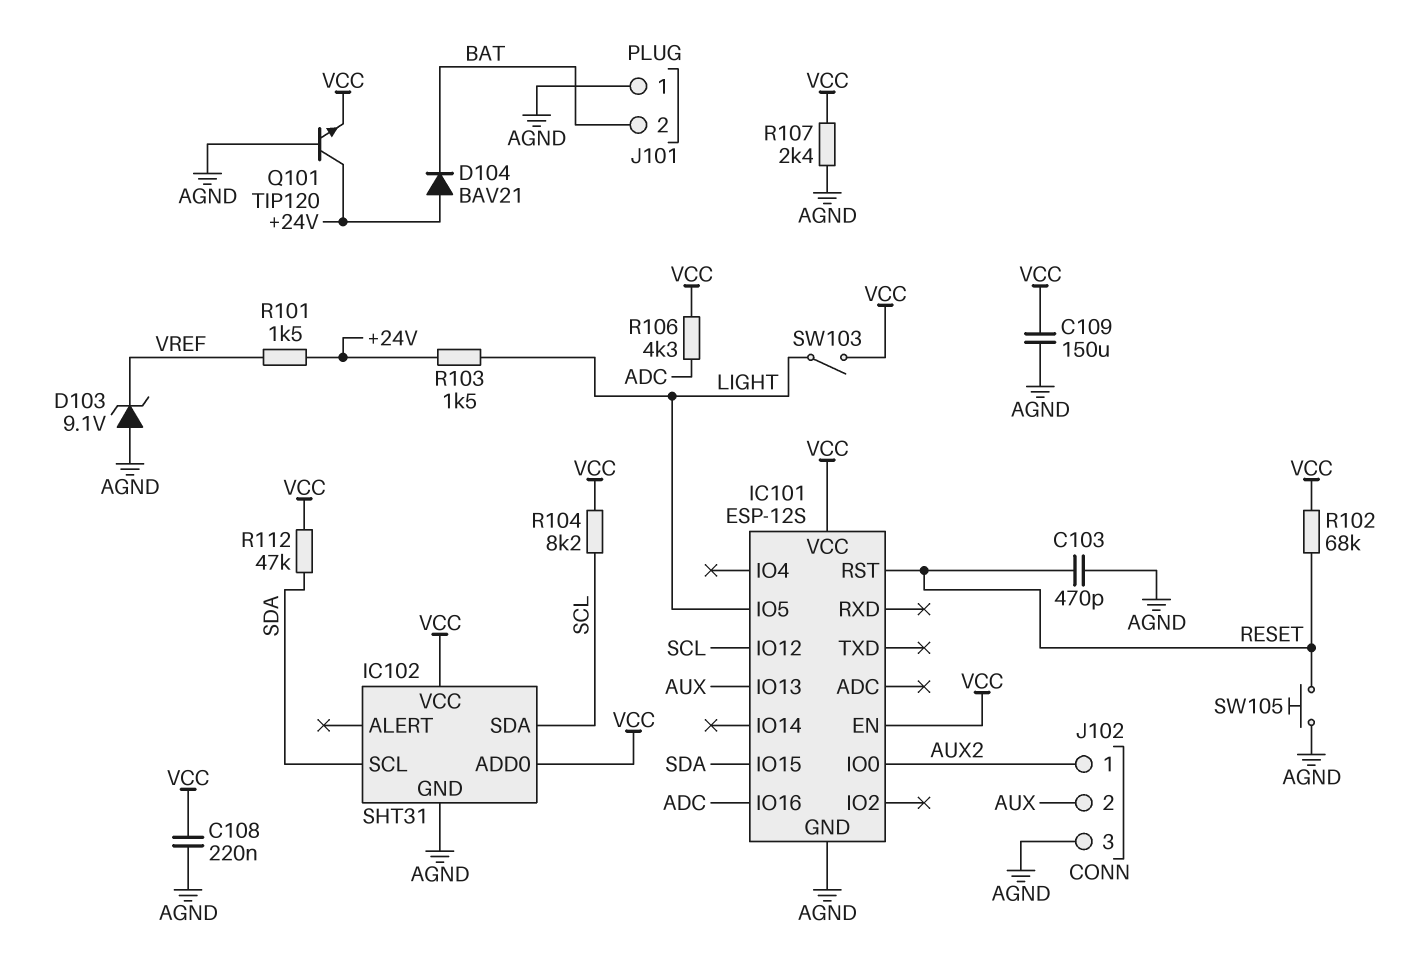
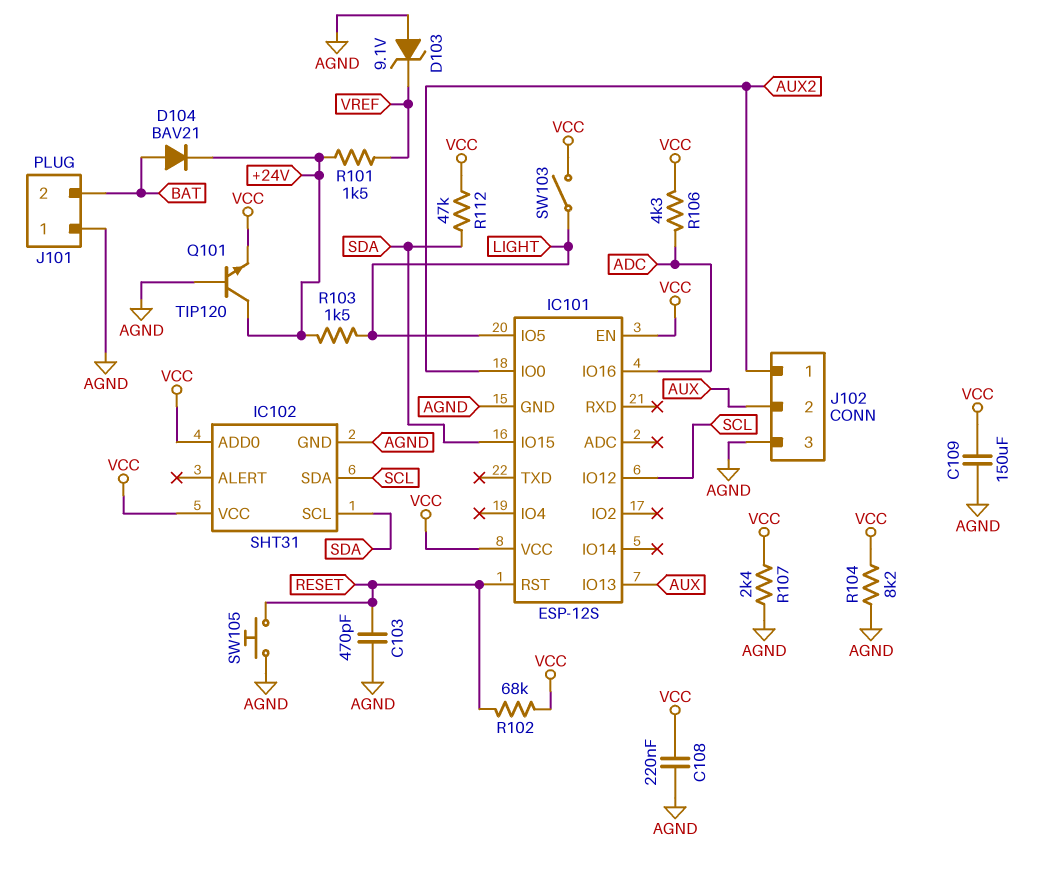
D104: diode BAV21 (A +24V, K BAT) -> diode BAV21 (A BAT, K +24V)
R104: 8.2k (SCL, VCC) -> 8.2k (AGND, VCC)

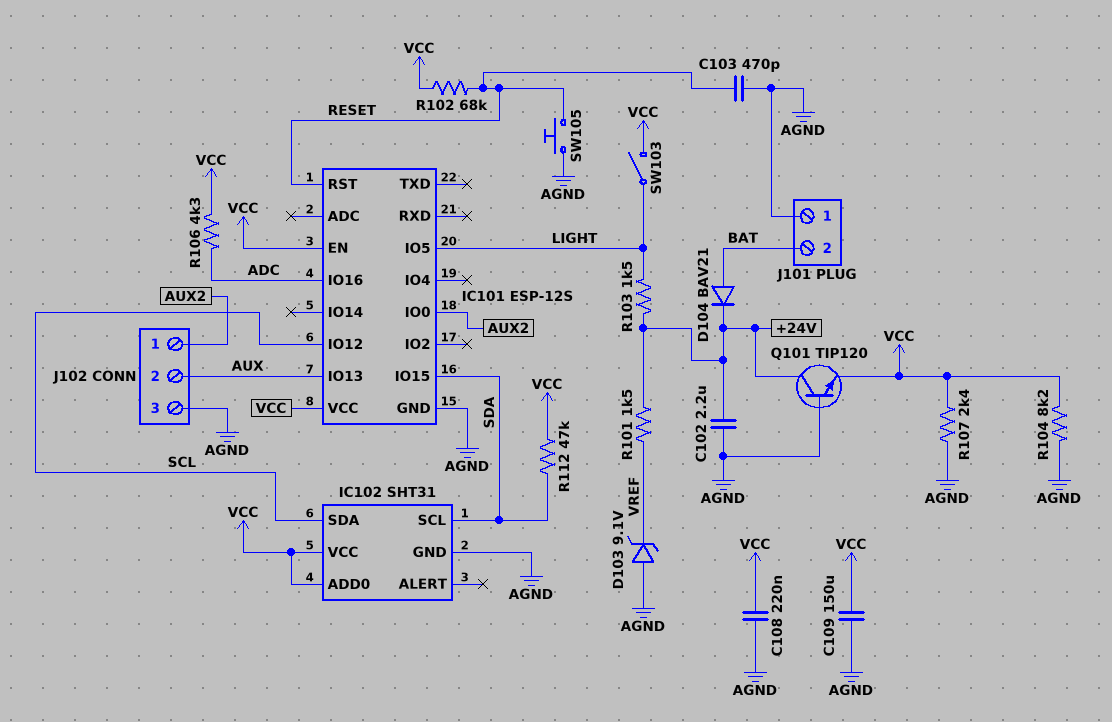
C102: none -> 2.2uF (+24V, AGND)

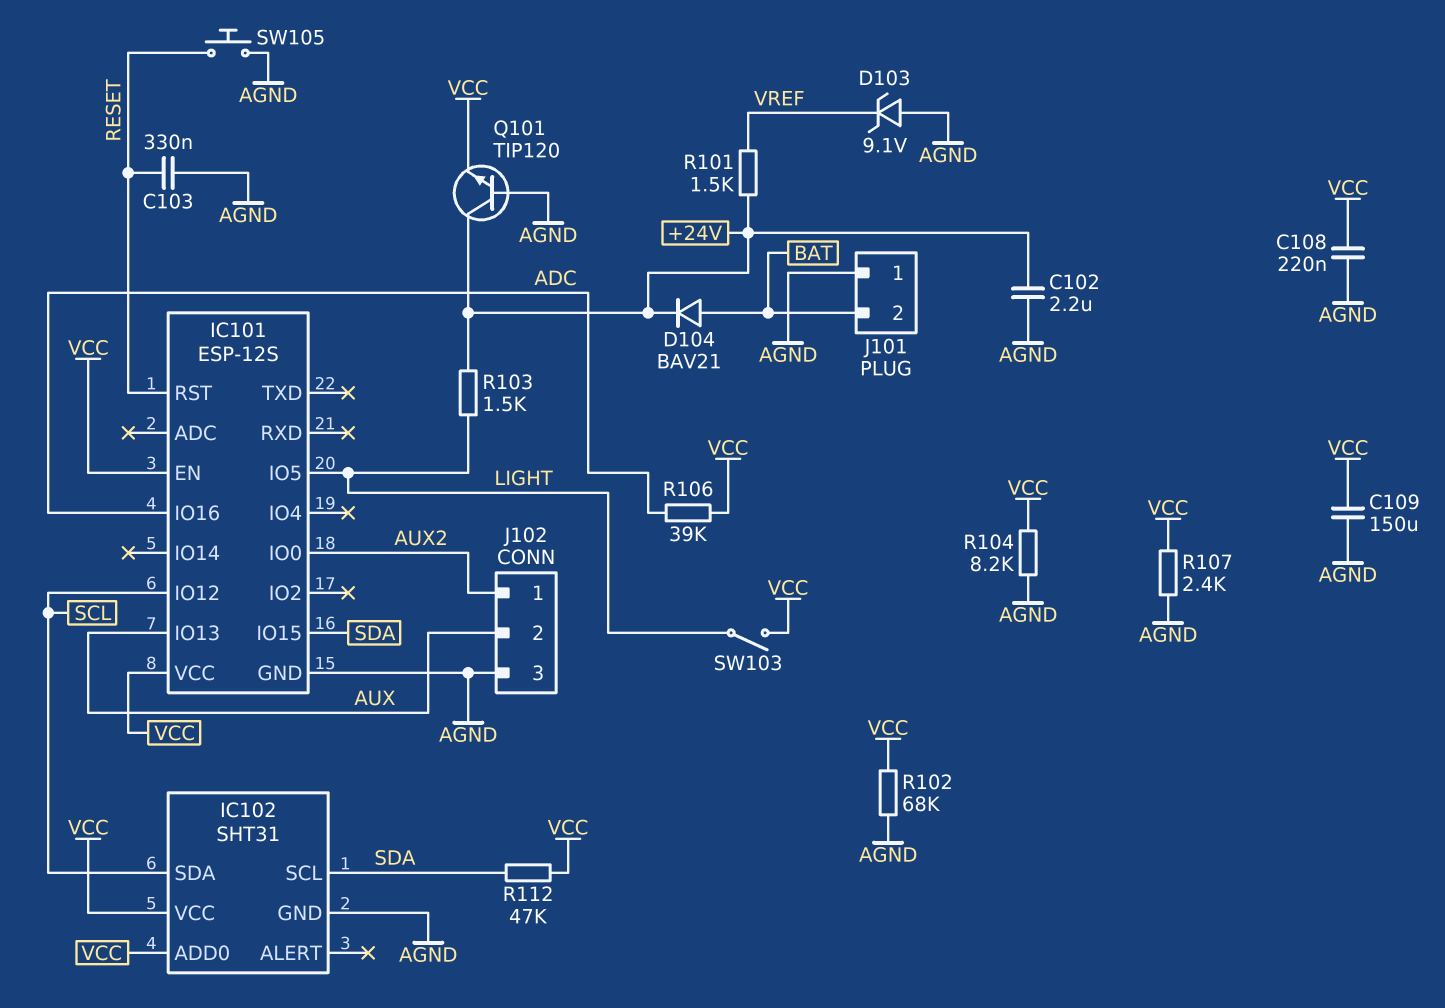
C103: 470pF (AGND, RESET) -> 330nF (AGND, RESET)
R102: 68k (RESET, VCC) -> 68k (AGND, VCC)
R106: 4.3k (ADC, VCC) -> 39k (ADC, VCC)

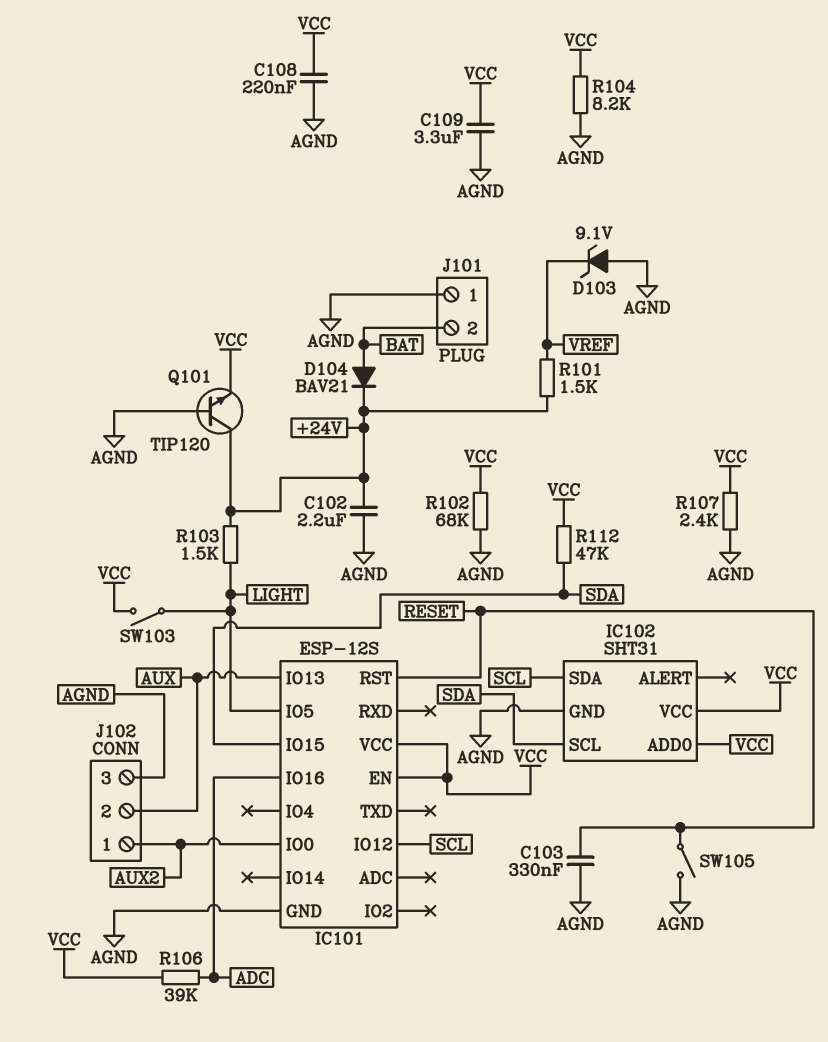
C109: 150uF (AGND, VCC) -> 3.3uF (AGND, VCC)
SW105: button (AGND, RESET) -> switch (AGND, RESET)

